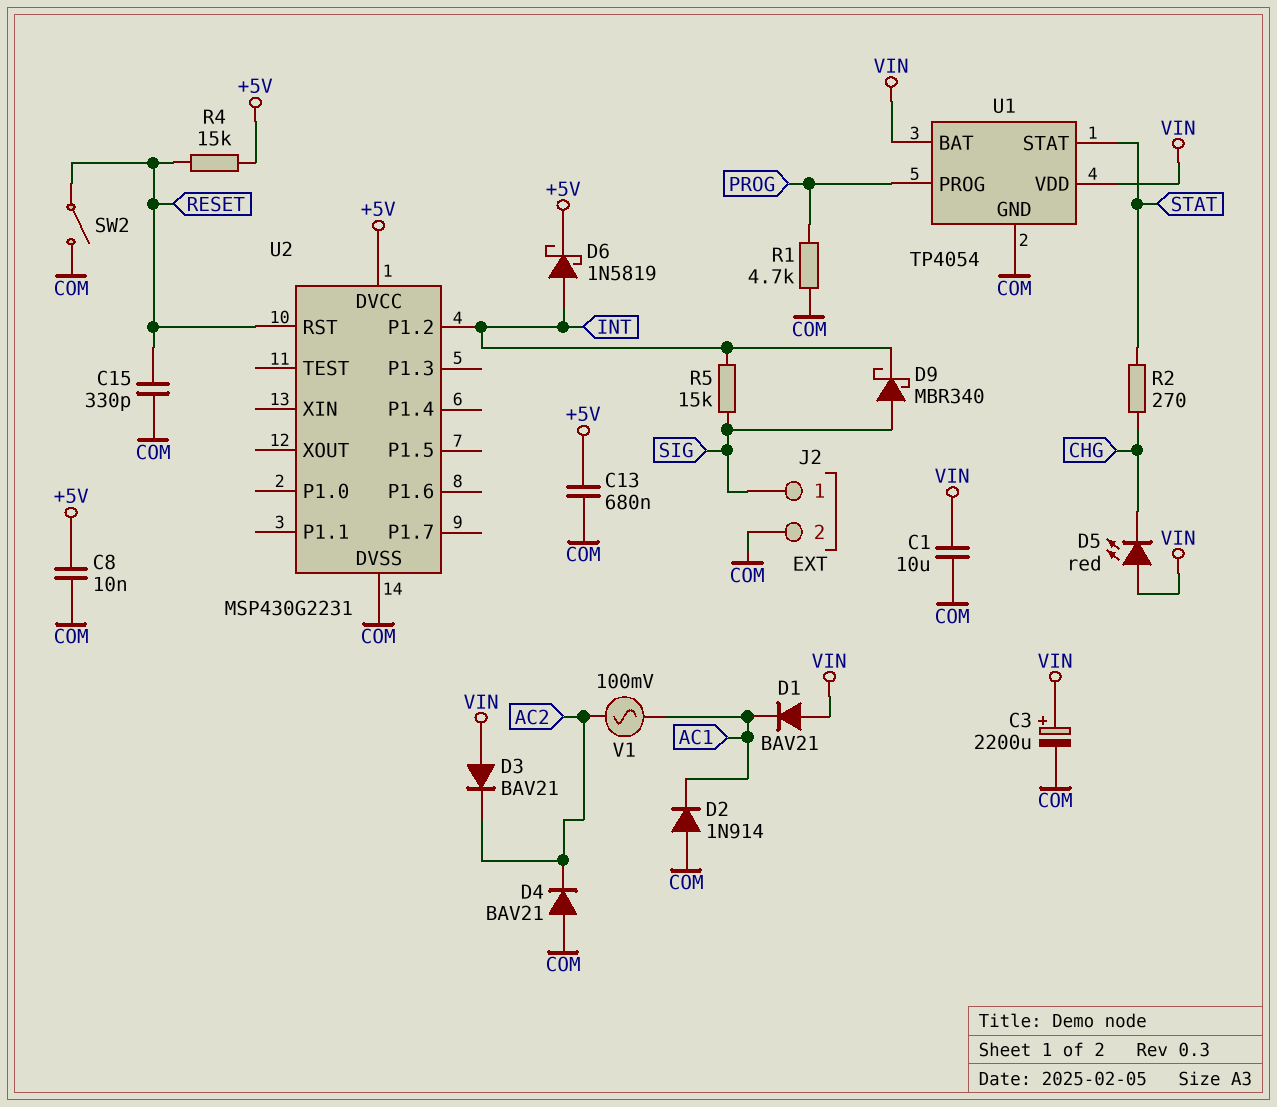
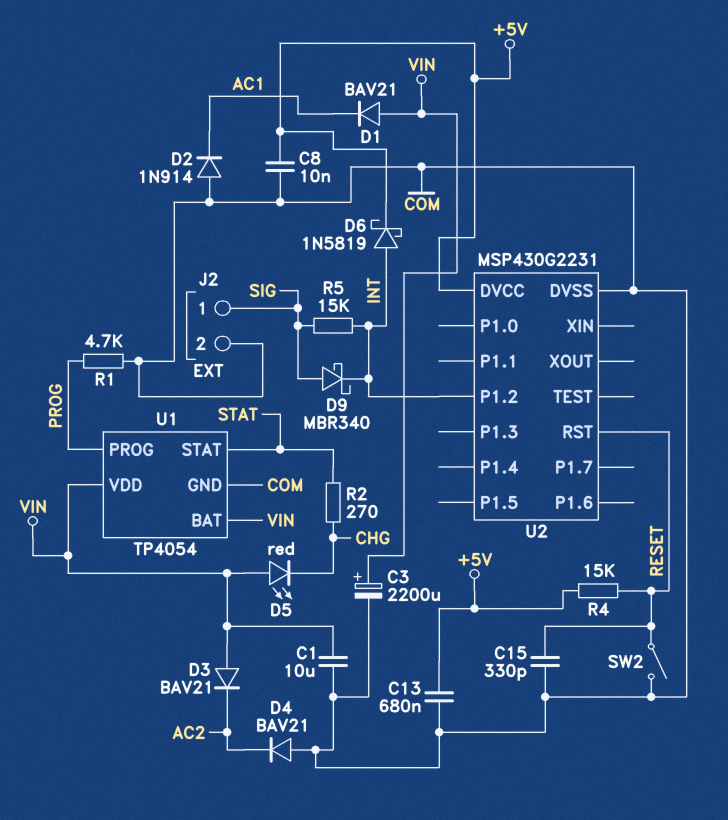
V1: AC 100mV (AC1, AC2) -> none

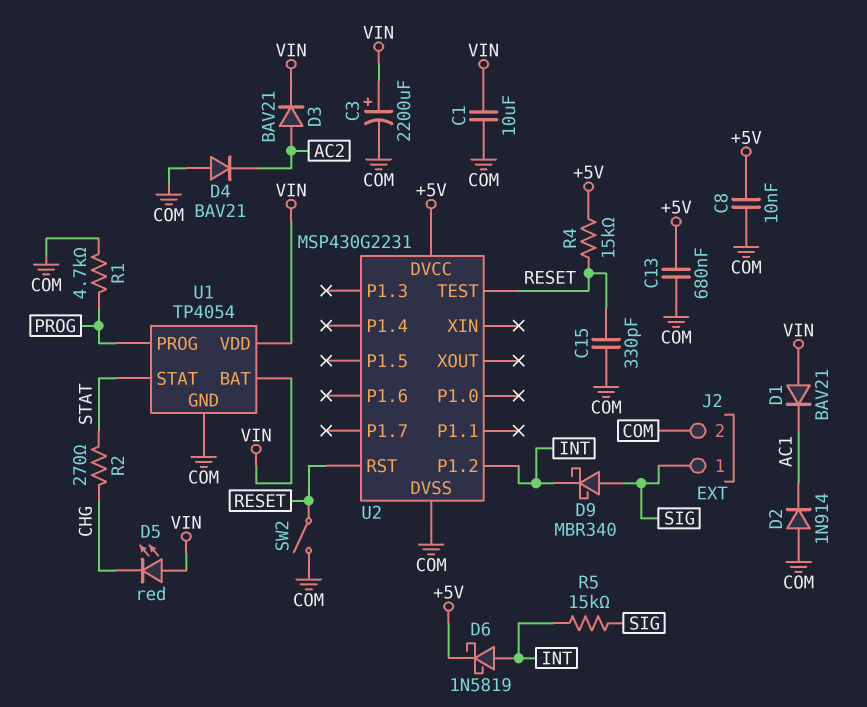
D3: diode BAV21 (A VIN, K AC2) -> diode BAV21 (A AC2, K VIN)
U2 pin TEST: none -> RESET

